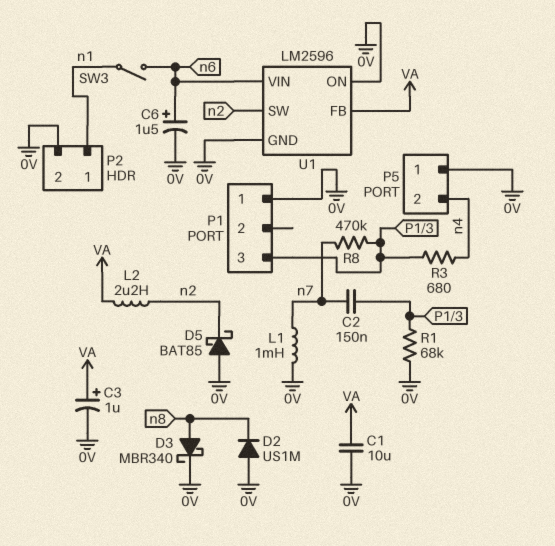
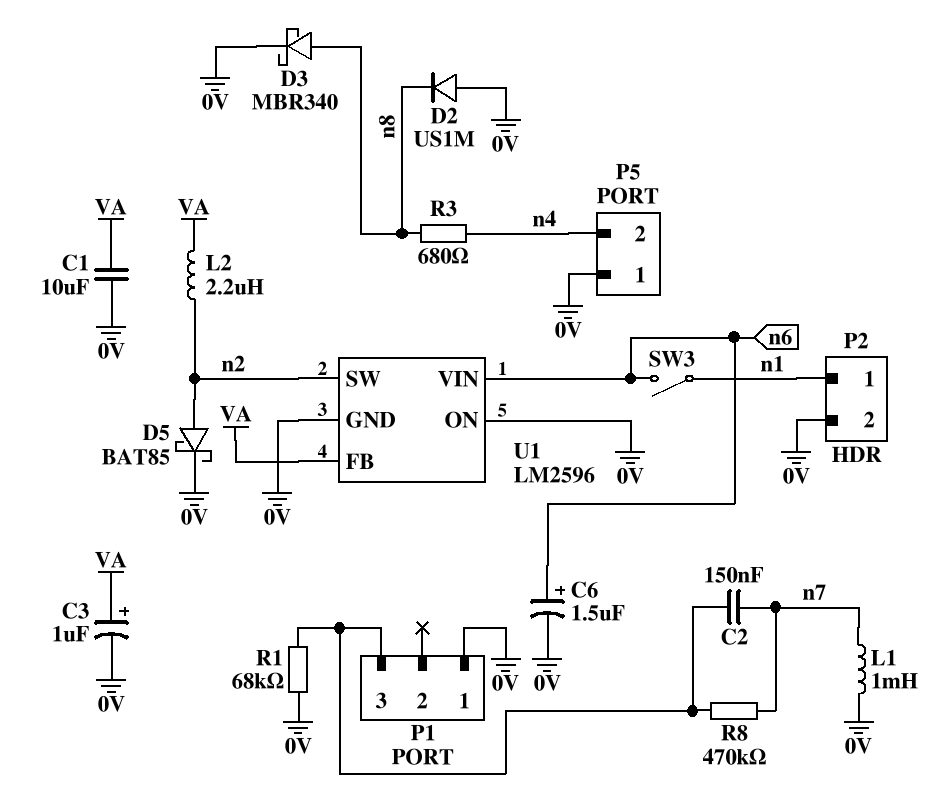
D5: schottky BAT85 (A 0V, K n2) -> schottky BAT85 (A n2, K 0V)
R3: 680 (P1/3, n4) -> 680 (n4, n8)

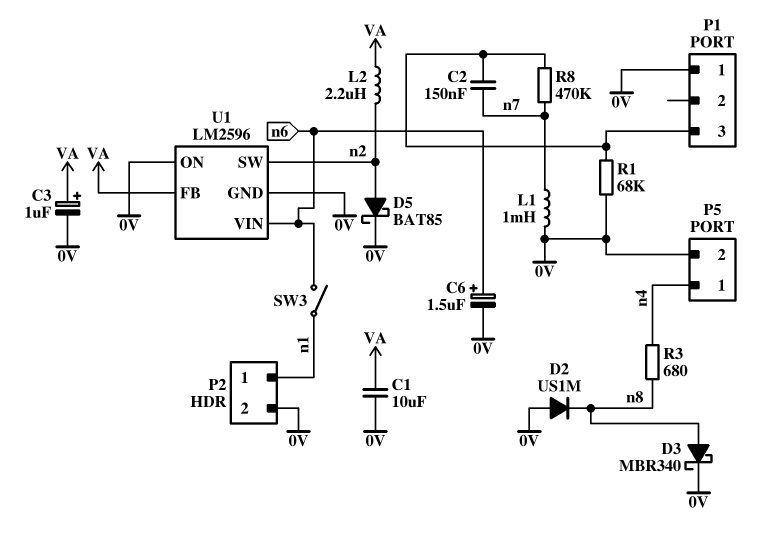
P5 pin 1: 0V -> n4
P5 pin 2: n4 -> 0V

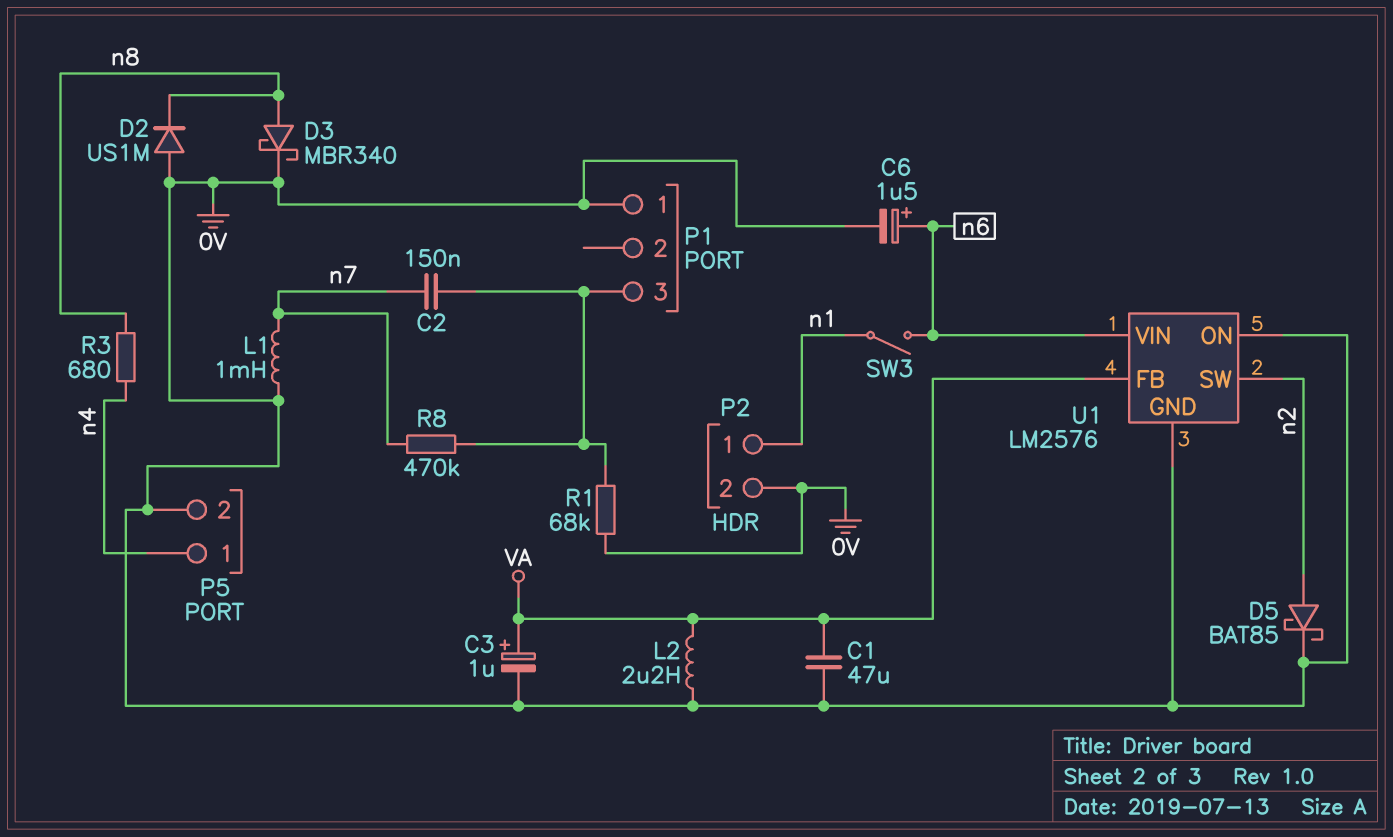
C1: 10uF (0V, VA) -> 47uF (0V, VA)
L2: 2.2uH (VA, n2) -> 2.2uH (0V, VA)
U1: LM2596 -> LM2576

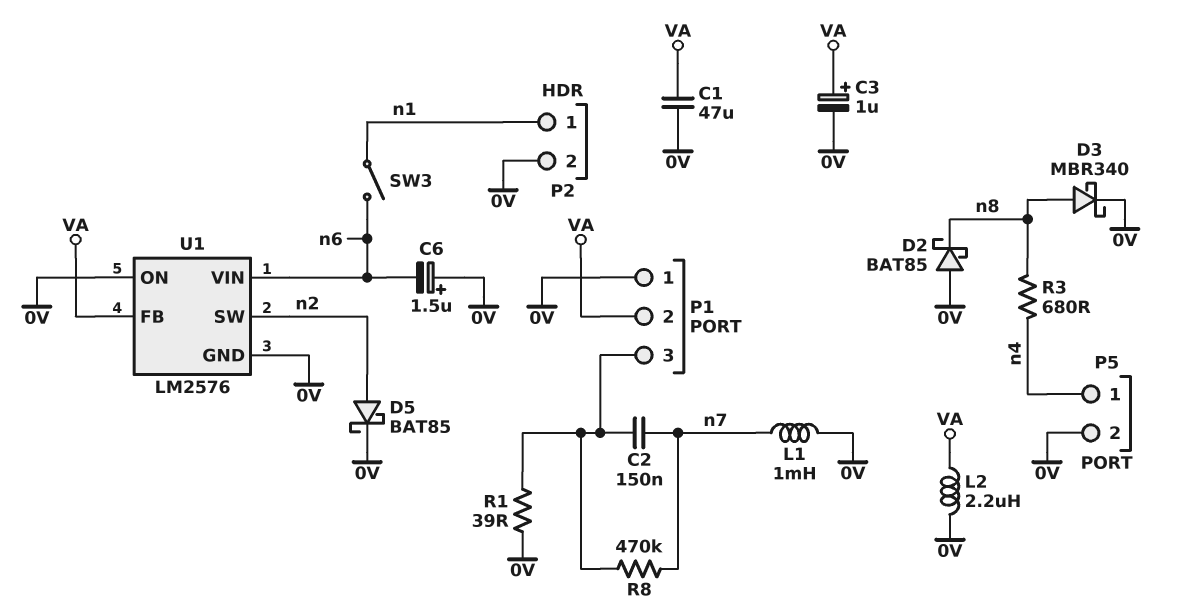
C6: 1.5uF (plus n6, minus 0V) -> 1.5uF (plus 0V, minus n6)
D2: diode US1M (A 0V, K n8) -> schottky BAT85 (A 0V, K n8)
P1 pin 2: none -> VA
R1: 68k (0V, P1/3) -> 39 (0V, P1/3)

